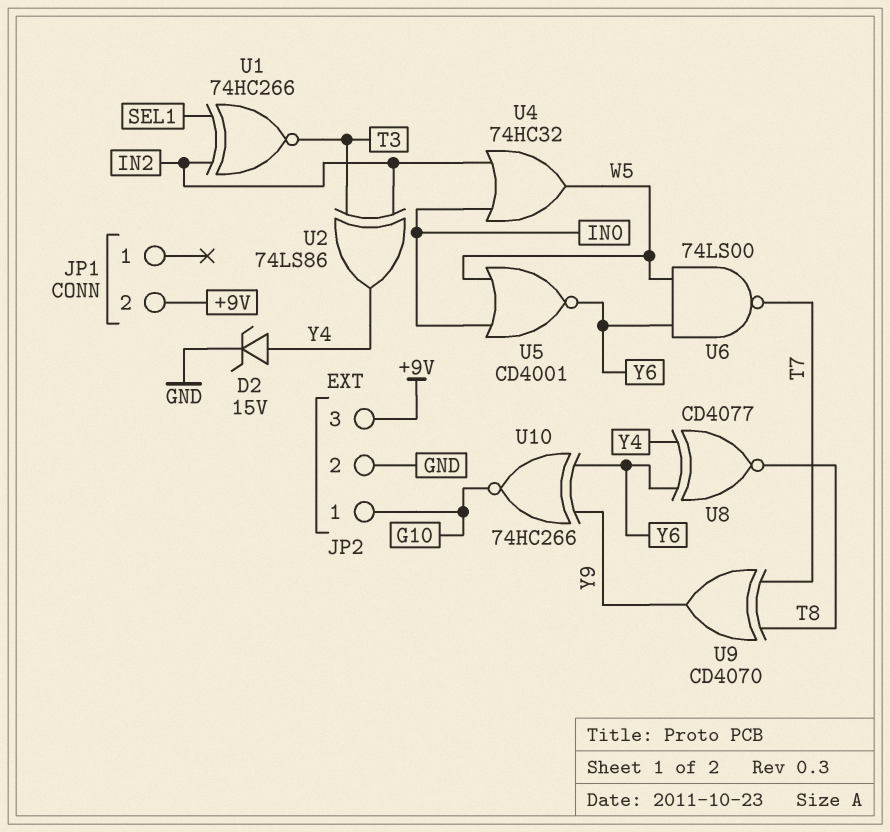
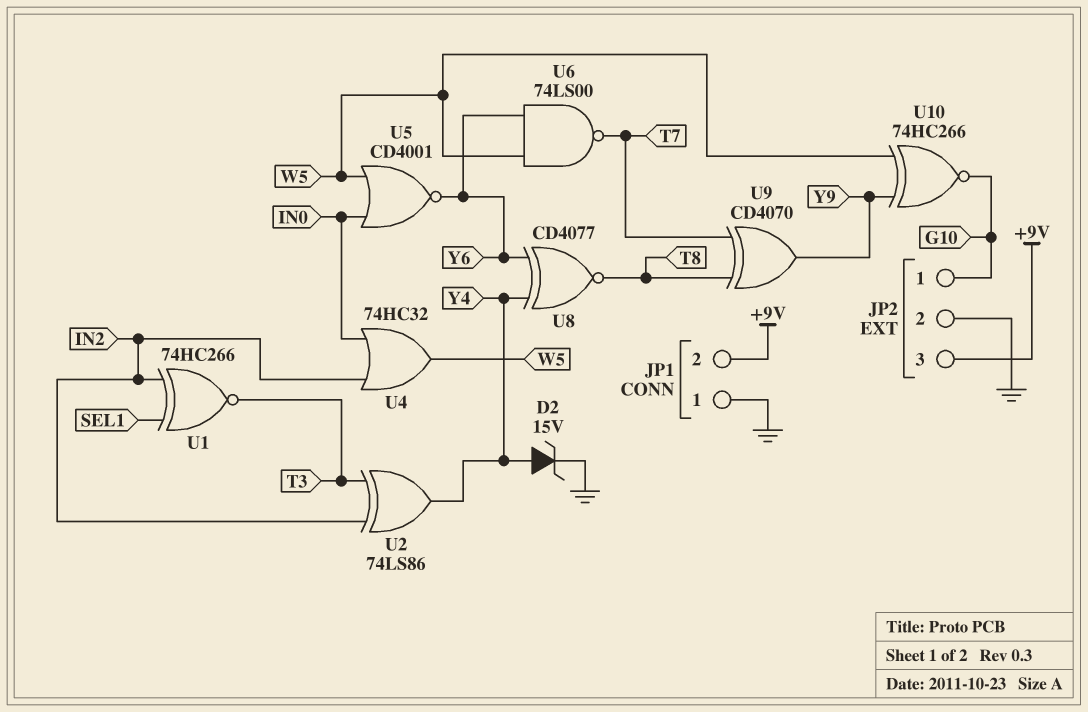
JP1 pin 1: none -> GND
U10: XNOR 74HC266 (in Y6, in Y9, out G10) -> XNOR 74HC266 (in W5, in Y9, out G10)

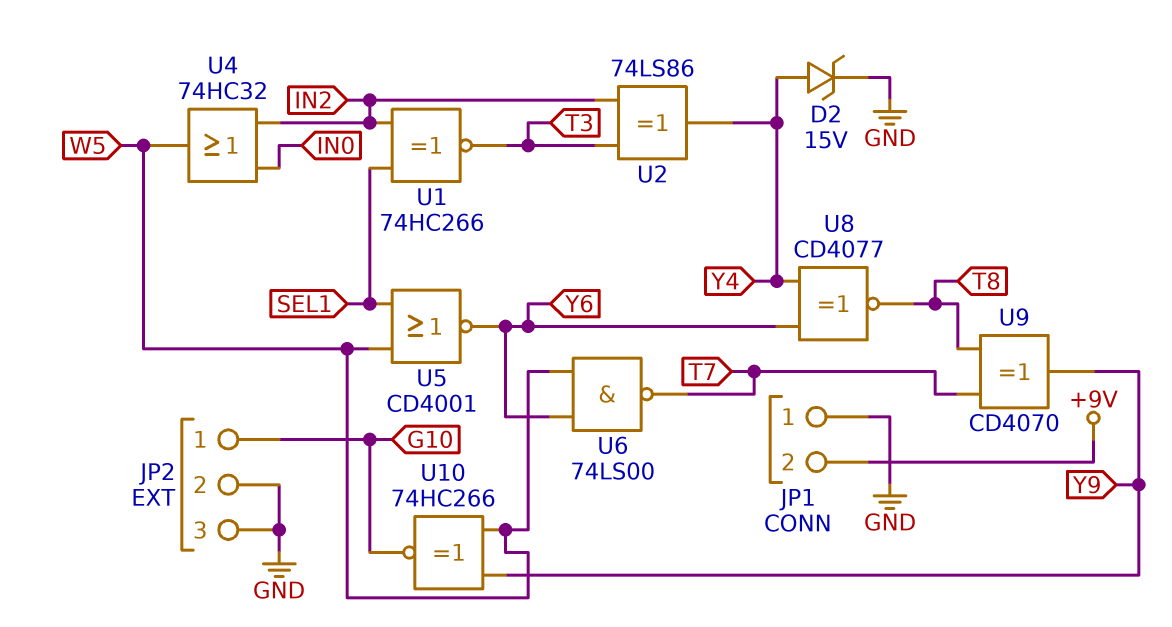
JP2 pin 3: +9V -> GND
U5: NOR CD4001 (in IN0, in W5, out Y6) -> NOR CD4001 (in SEL1, in W5, out Y6)

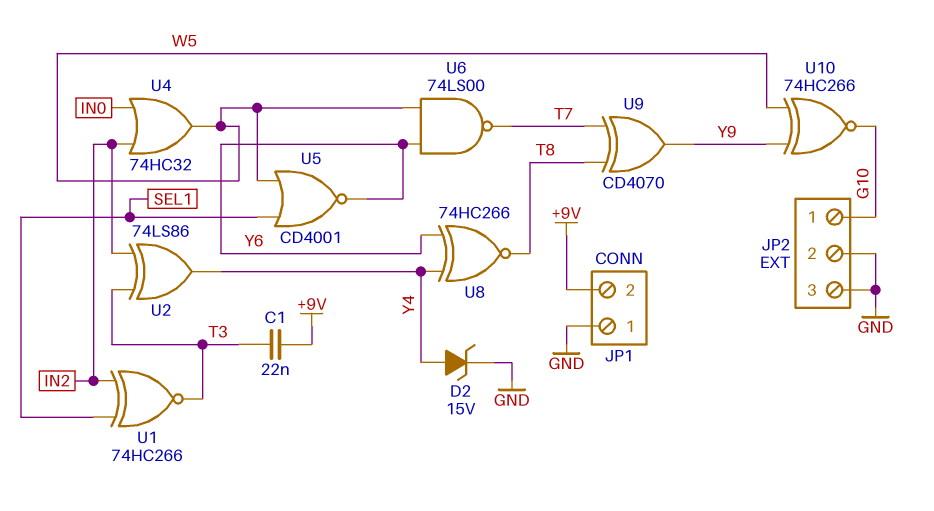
C1: none -> 22nF (+9V, T3)
U8: XNOR CD4077 (in Y4, in Y6, out T8) -> XNOR 74HC266 (in Y4, in Y6, out T8)

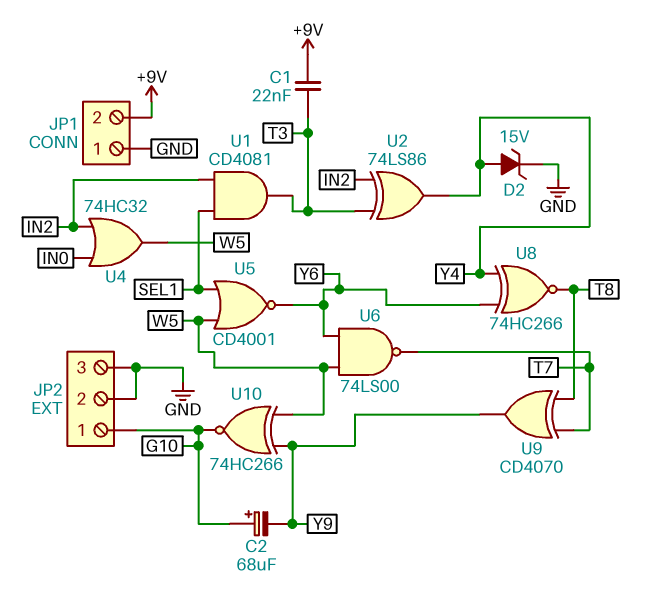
C2: none -> 68uF (plus G10, minus Y9)
U1: XNOR 74HC266 (in IN2, in SEL1, out T3) -> AND CD4081 (in IN2, in SEL1, out T3)

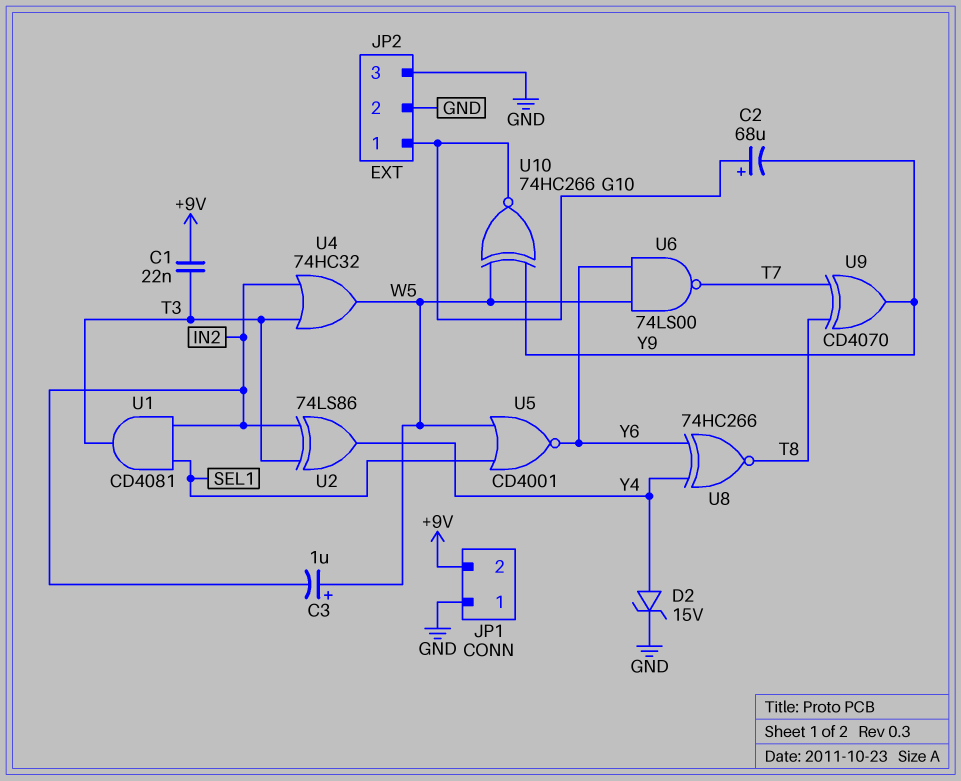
C3: none -> 1uF (plus W5, minus IN2)
U4: OR 74HC32 (in IN0, in IN2, out W5) -> OR 74HC32 (in IN2, in T3, out W5)

